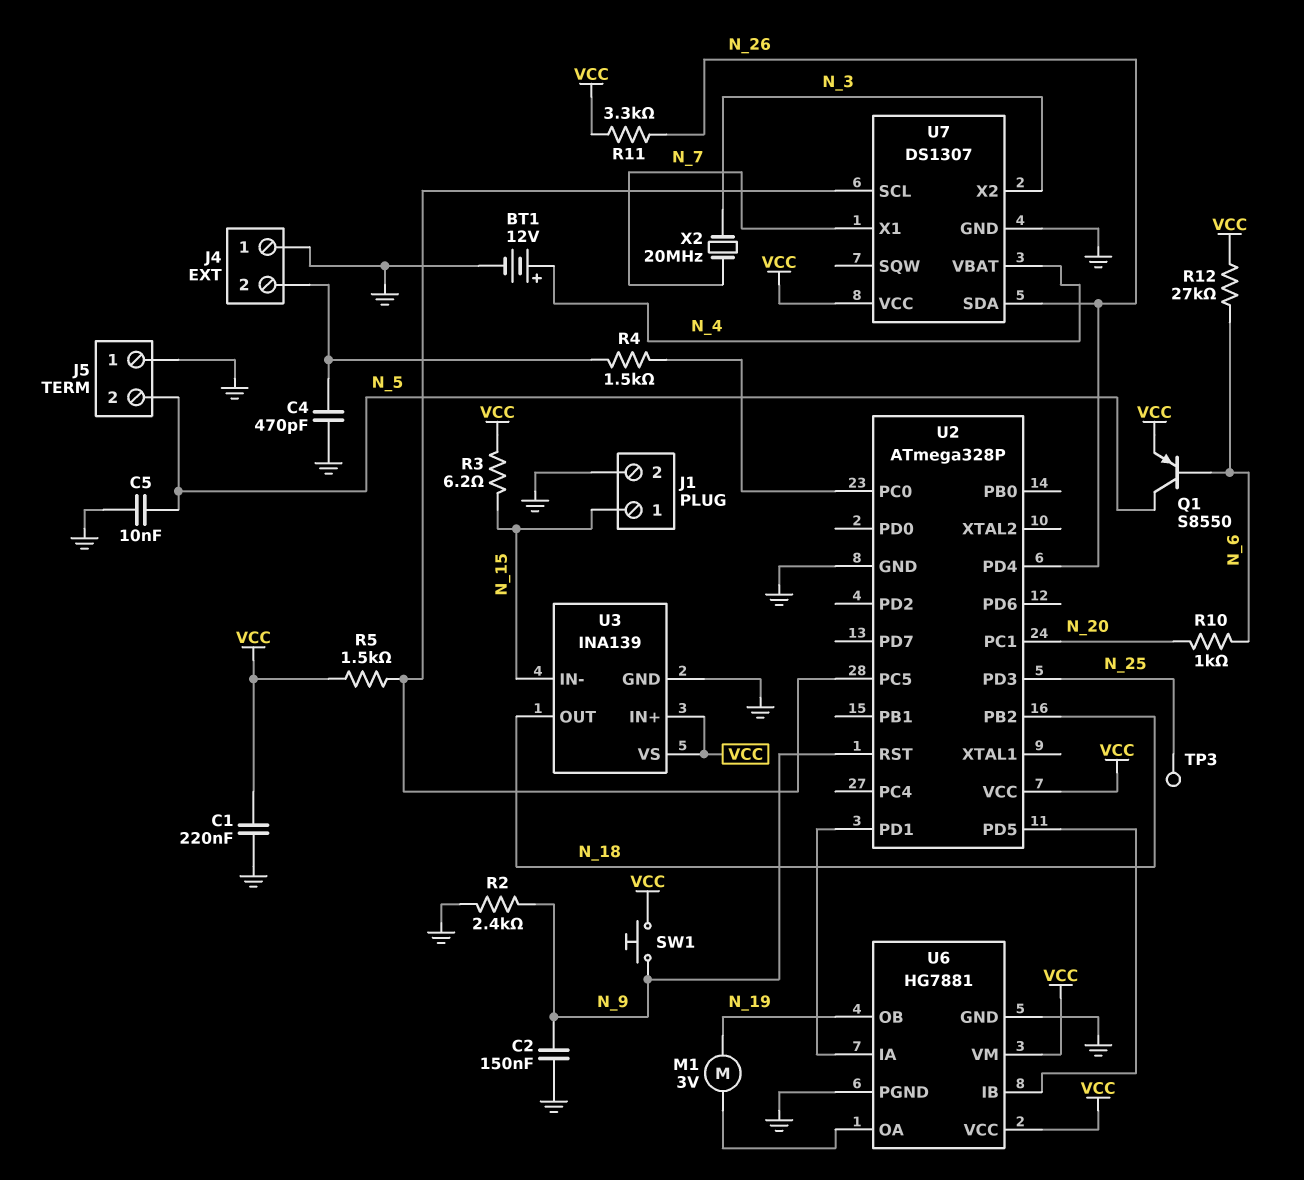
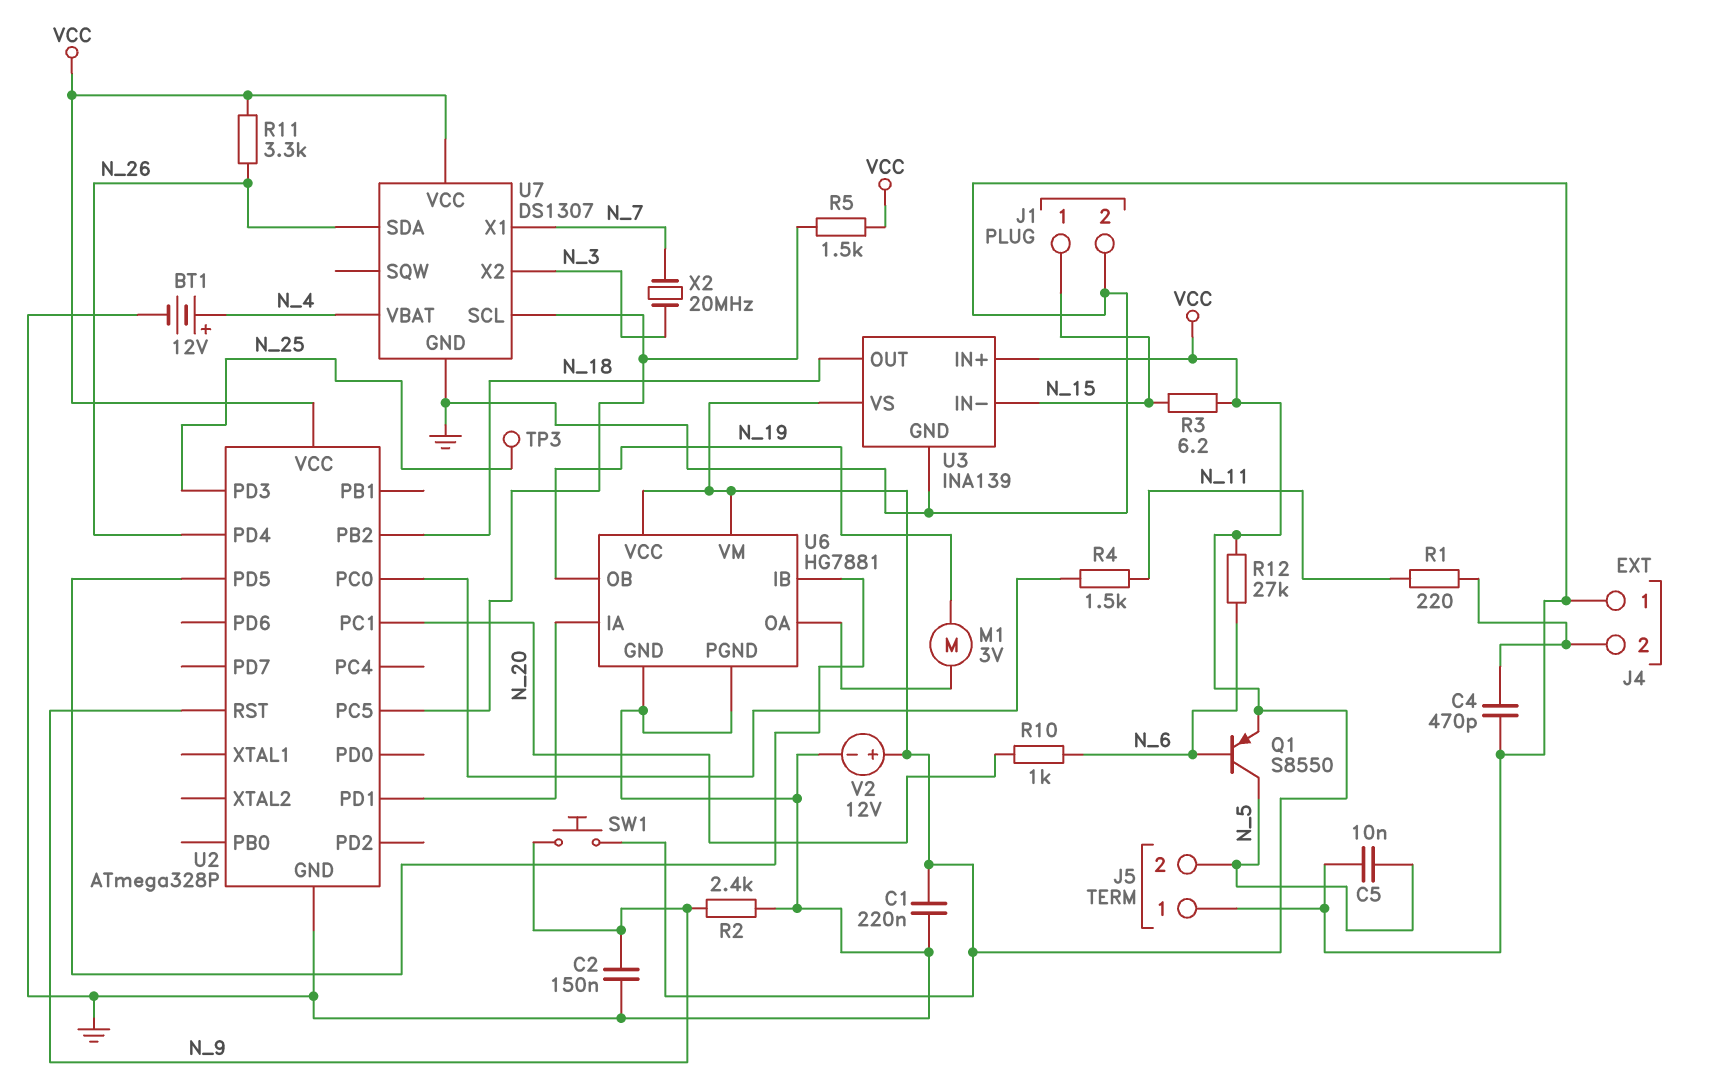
R1: none -> 220 (J4/2, N_11)
R4: 1.5k (J4/2, U2/PC0) -> 1.5k (N_11, U2/PC0)
V2: none -> 12V (plus VCC, minus GND)

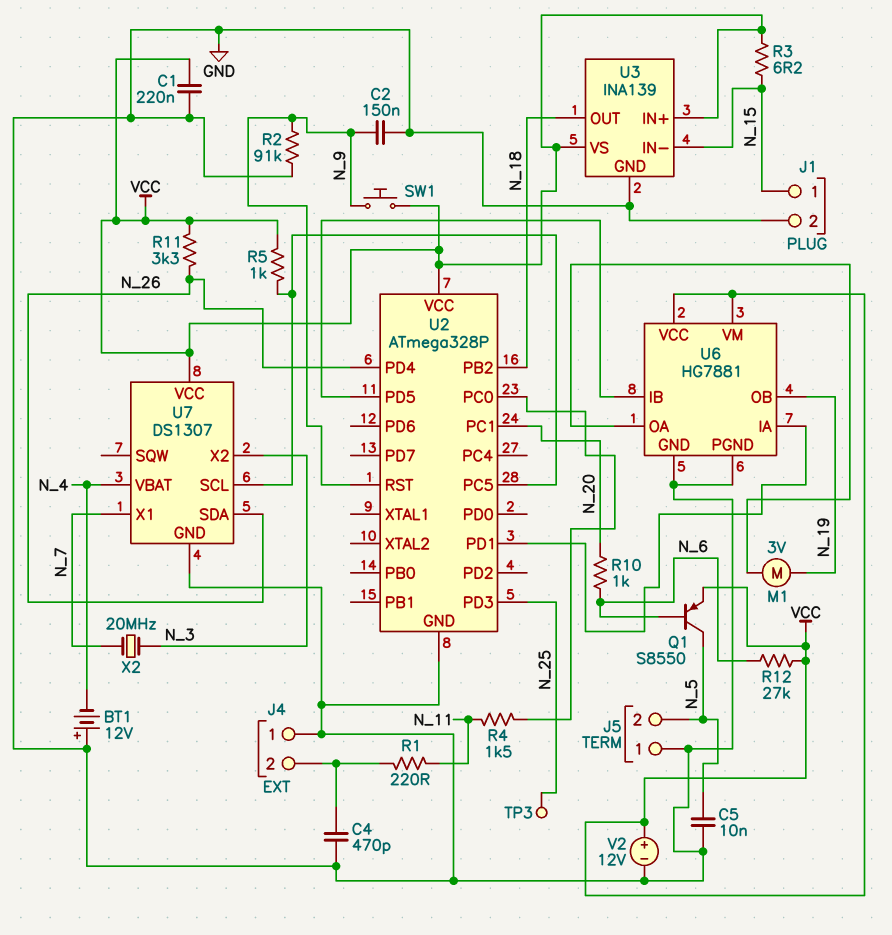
BT1: 12V (plus N_4, minus GND) -> 12V (plus GND, minus N_4)
R2: 2.4k (GND, N_9) -> 91k (GND, N_9)
R5: 1.5k (U2/PC5, VCC) -> 1k (U2/PC5, VCC)

